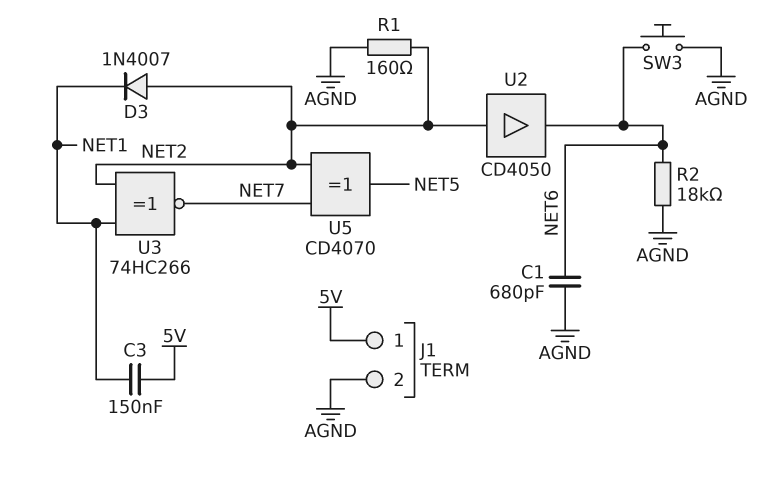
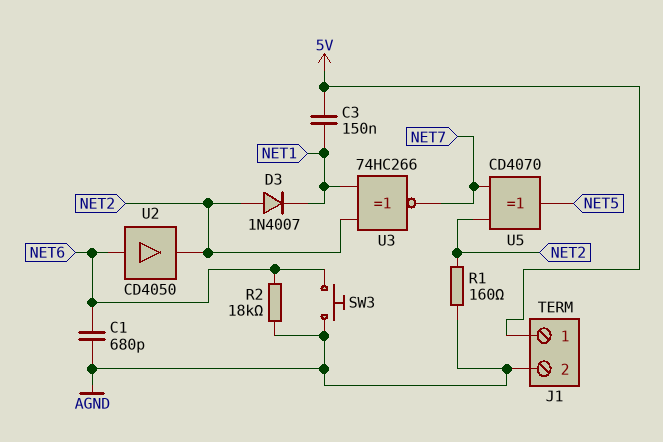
U2: buffer CD4050 (in NET2, out NET6) -> buffer CD4050 (in NET6, out NET2)

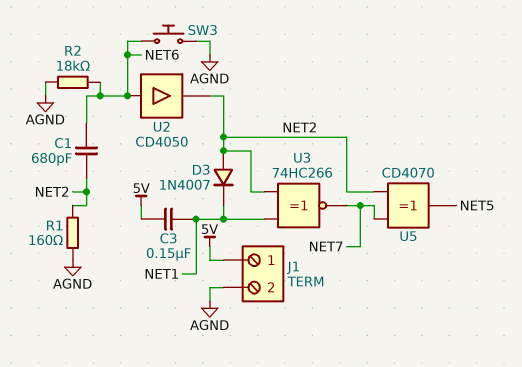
C1: 680pF (AGND, NET6) -> 680pF (NET2, NET6)

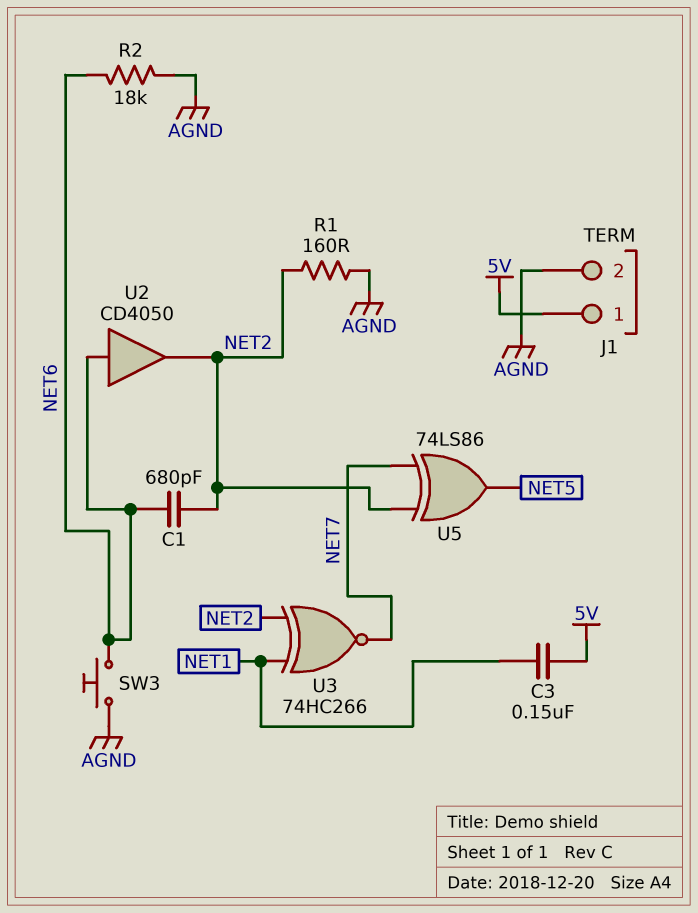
D3: diode 1N4007 (A NET2, K NET1) -> none
U5: XOR CD4070 (in NET2, in NET7, out NET5) -> XOR 74LS86 (in NET2, in NET7, out NET5)

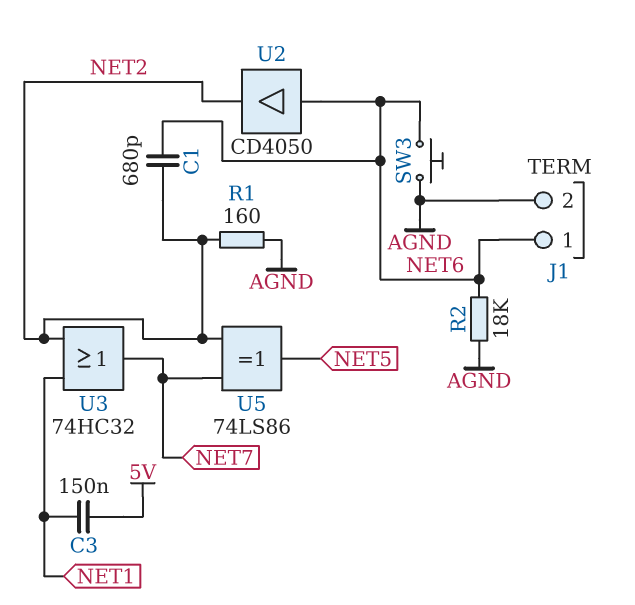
J1 pin 1: 5V -> NET6
U3: XNOR 74HC266 (in NET1, in NET2, out NET7) -> OR 74HC32 (in NET1, in NET2, out NET7)

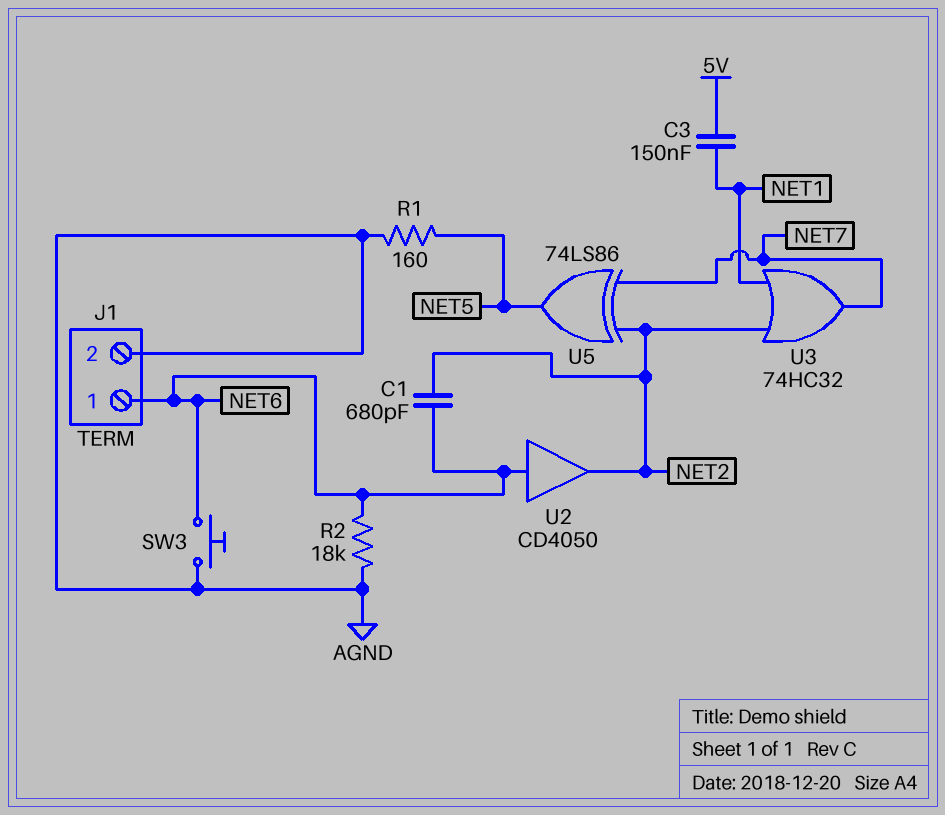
R1: 160 (AGND, NET2) -> 160 (AGND, NET5)

